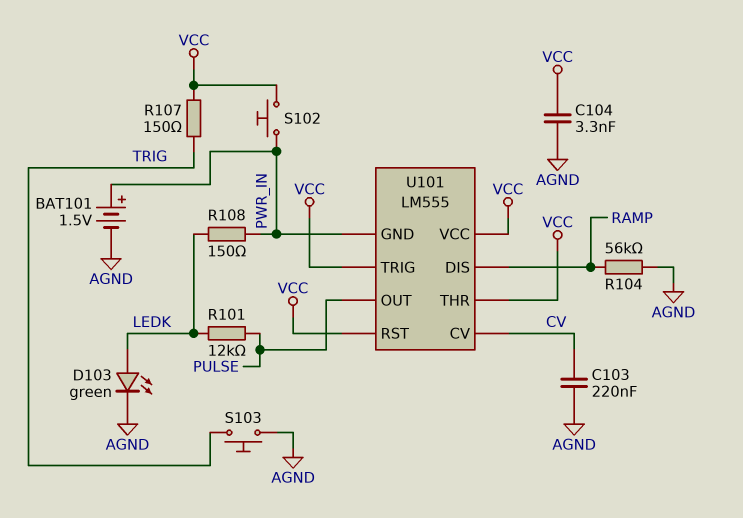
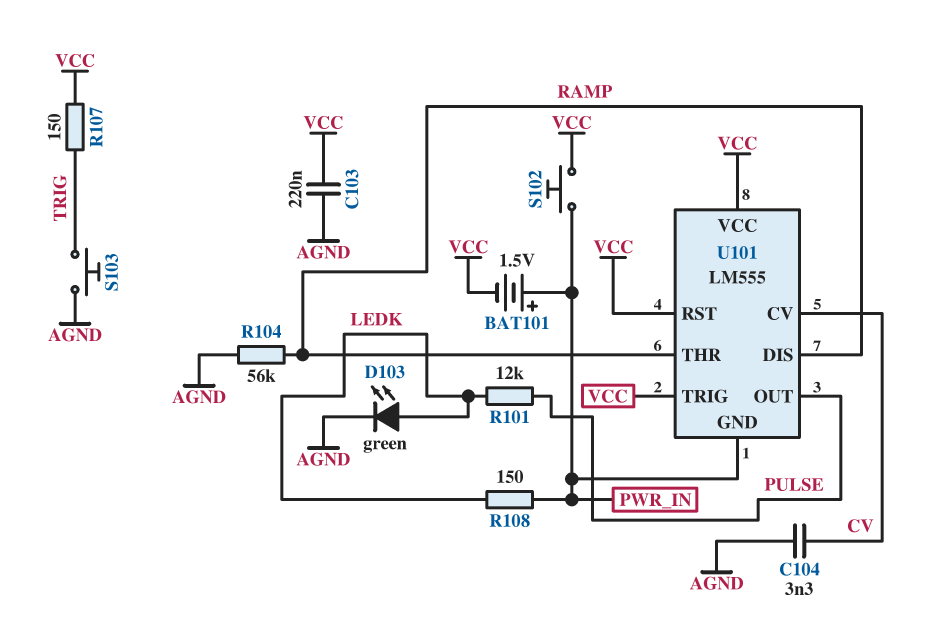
BAT101: 1.5V (plus PWR_IN, minus AGND) -> 1.5V (plus PWR_IN, minus VCC)
C103: 220nF (AGND, CV) -> 220nF (AGND, VCC)
C104: 3.3nF (AGND, VCC) -> 3.3nF (AGND, CV)
U101 pin THR: VCC -> RAMP

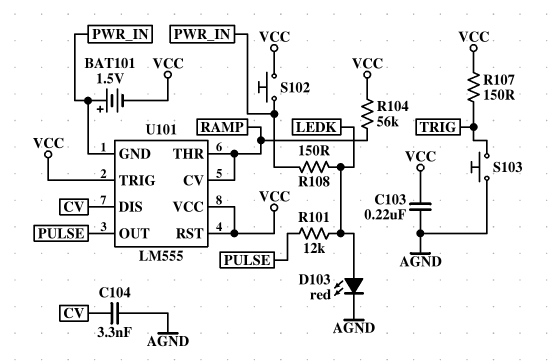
D103: LED green (A LEDK, K AGND) -> LED red (A LEDK, K AGND)
R104: 56k (AGND, RAMP) -> 56k (RAMP, VCC)
U101 pin CV: CV -> RAMP
U101 pin DIS: RAMP -> CV

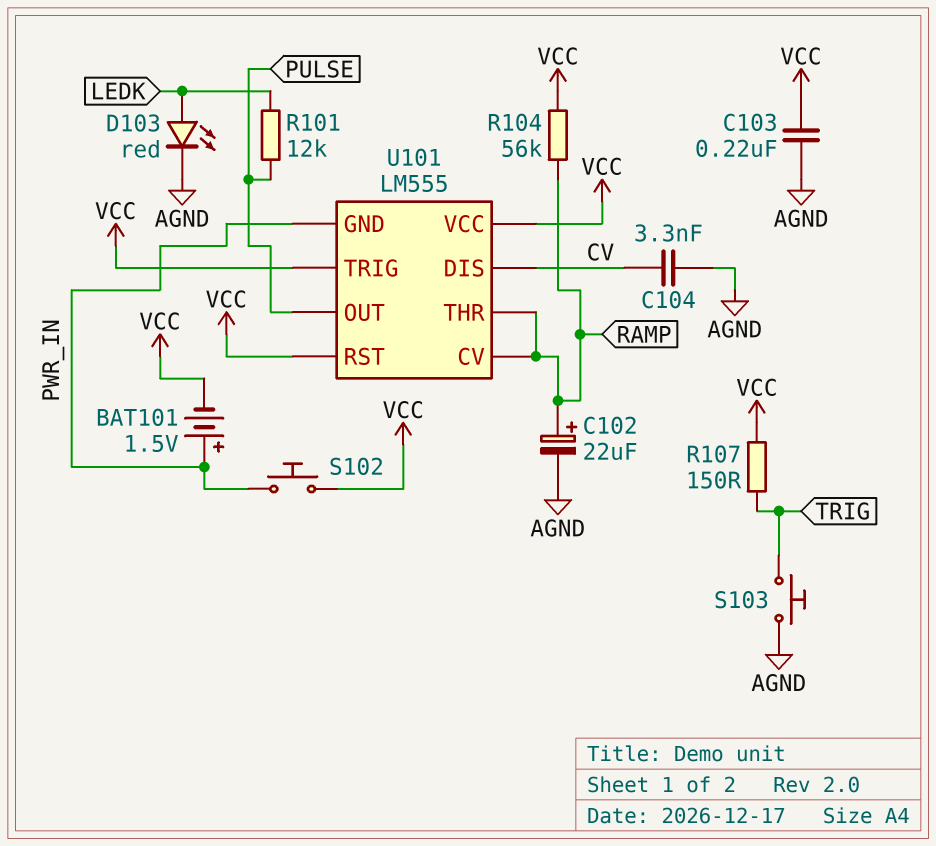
C102: none -> 22uF (plus RAMP, minus AGND)
R108: 150 (LEDK, PWR_IN) -> none

